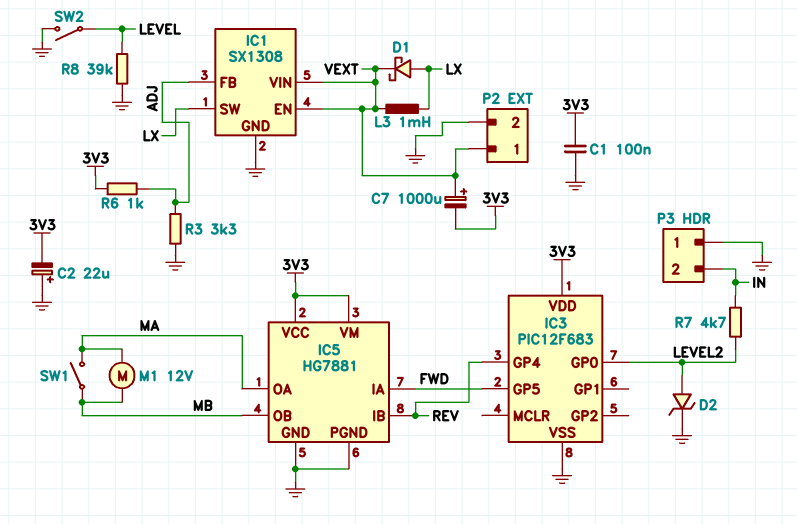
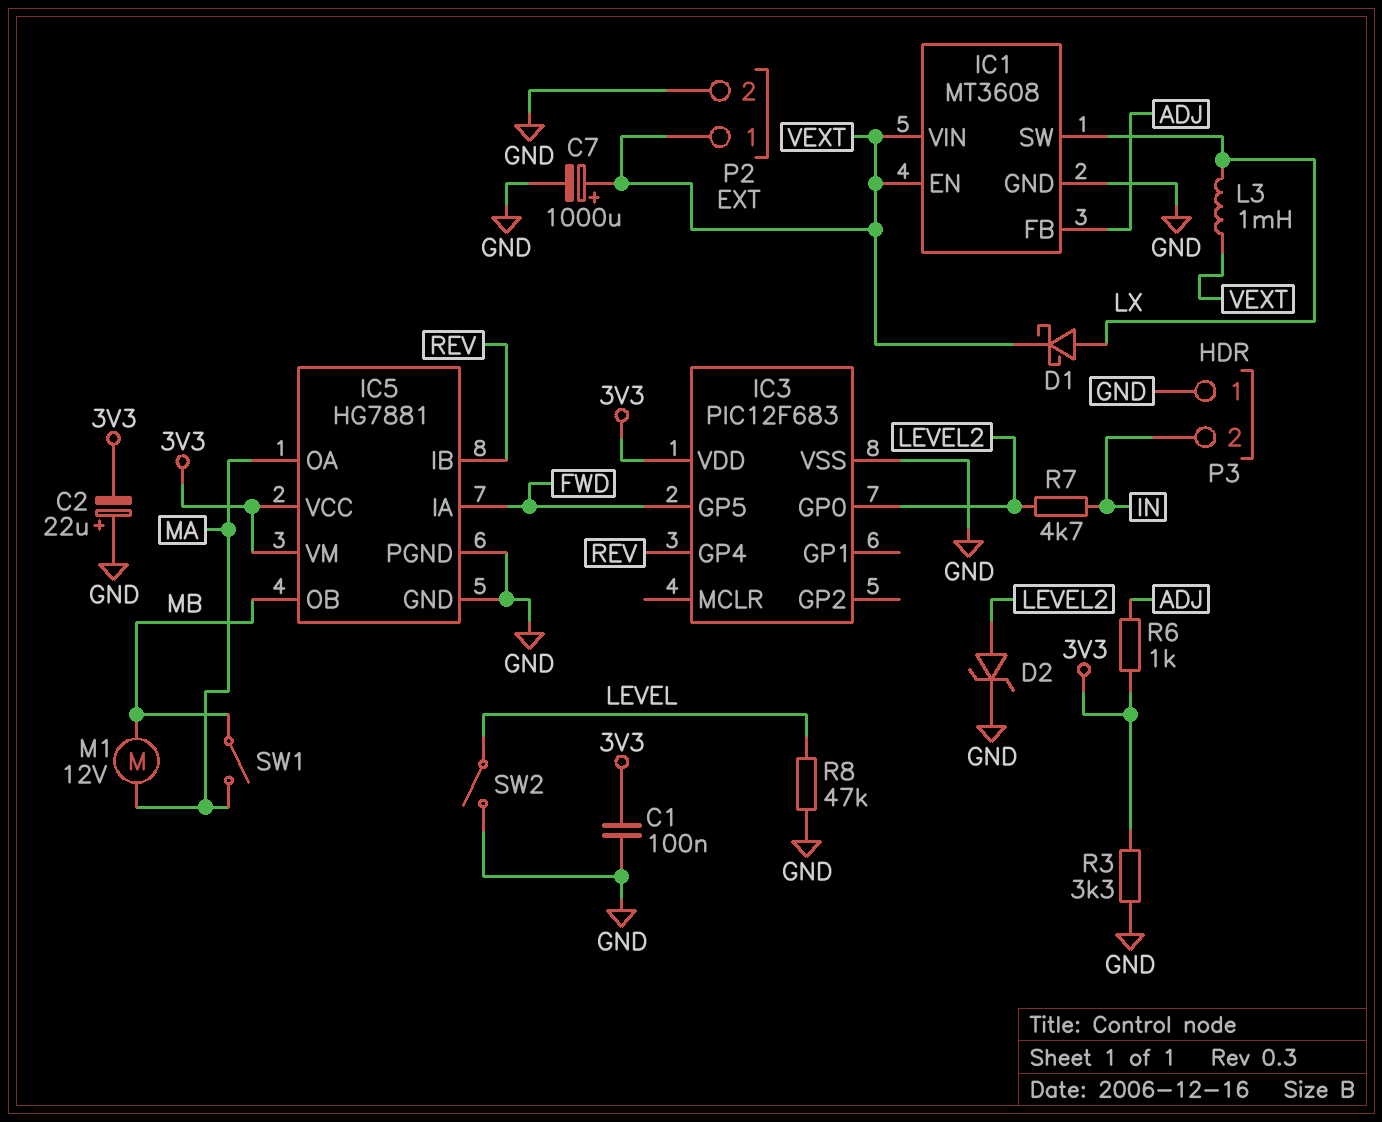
C7: 1000uF (plus VEXT, minus 3V3) -> 1000uF (plus VEXT, minus GND)
IC1: SX1308 -> MT3608
R3: 3.3k (ADJ, GND) -> 3.3k (3V3, GND)
R8: 39k (GND, LEVEL) -> 47k (GND, LEVEL)

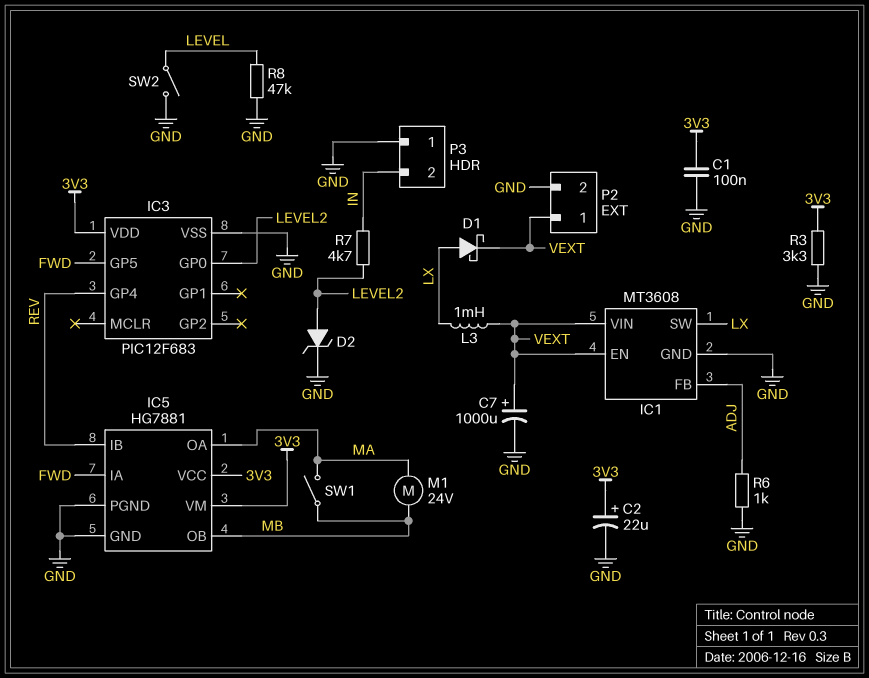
C2: 22uF (plus GND, minus 3V3) -> 22uF (plus 3V3, minus GND)
M1: motor 12V (MA, MB) -> motor 24V (MA, MB)
R6: 1k (3V3, ADJ) -> 1k (ADJ, GND)

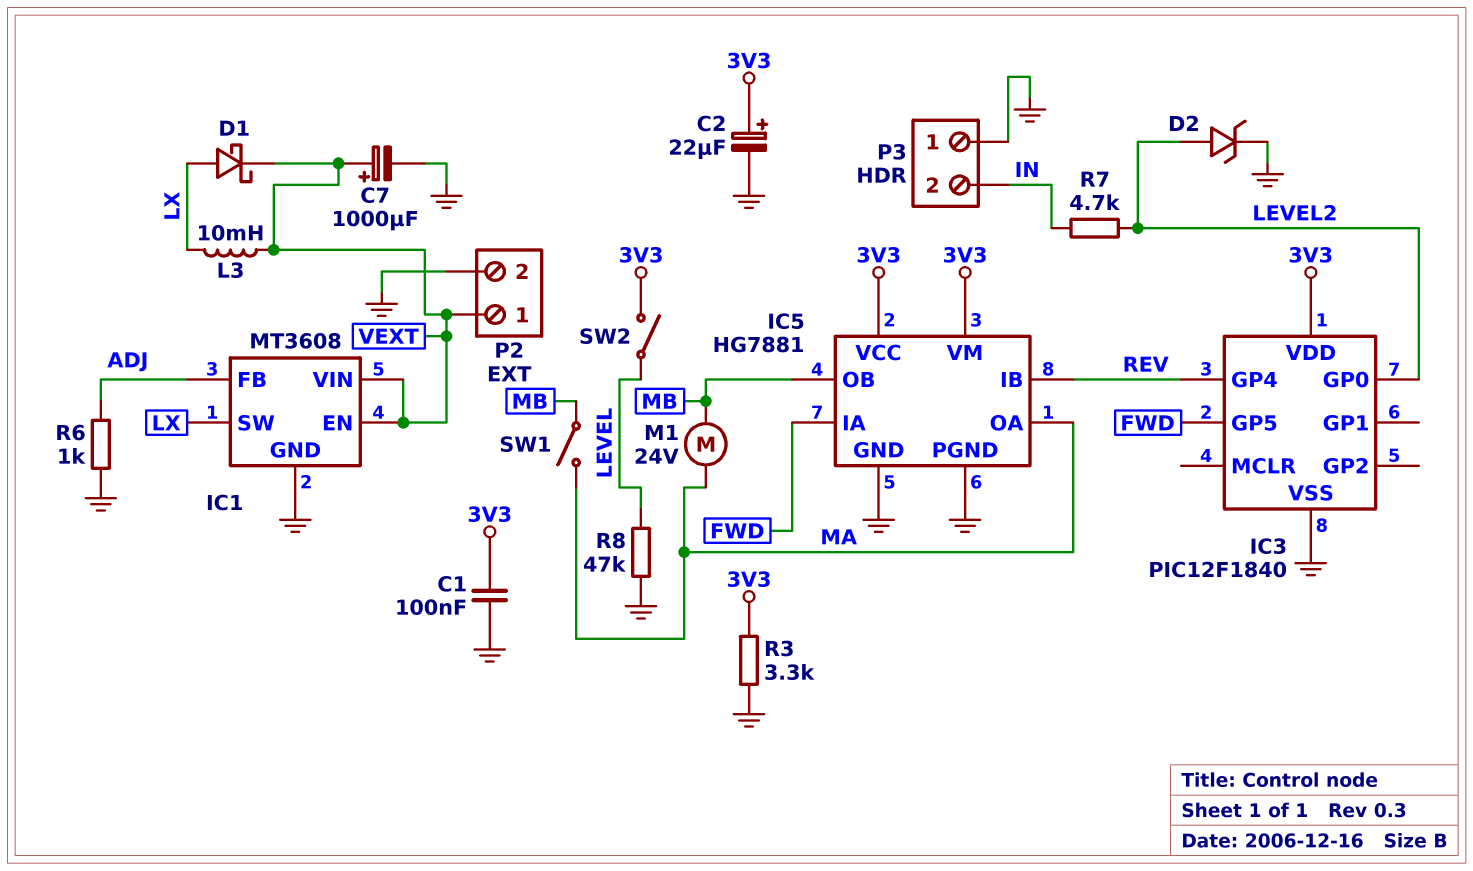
IC3: PIC12F683 -> PIC12F1840
L3: 1mH (LX, VEXT) -> 10mH (LX, VEXT)
SW2: switch (GND, LEVEL) -> switch (3V3, LEVEL)

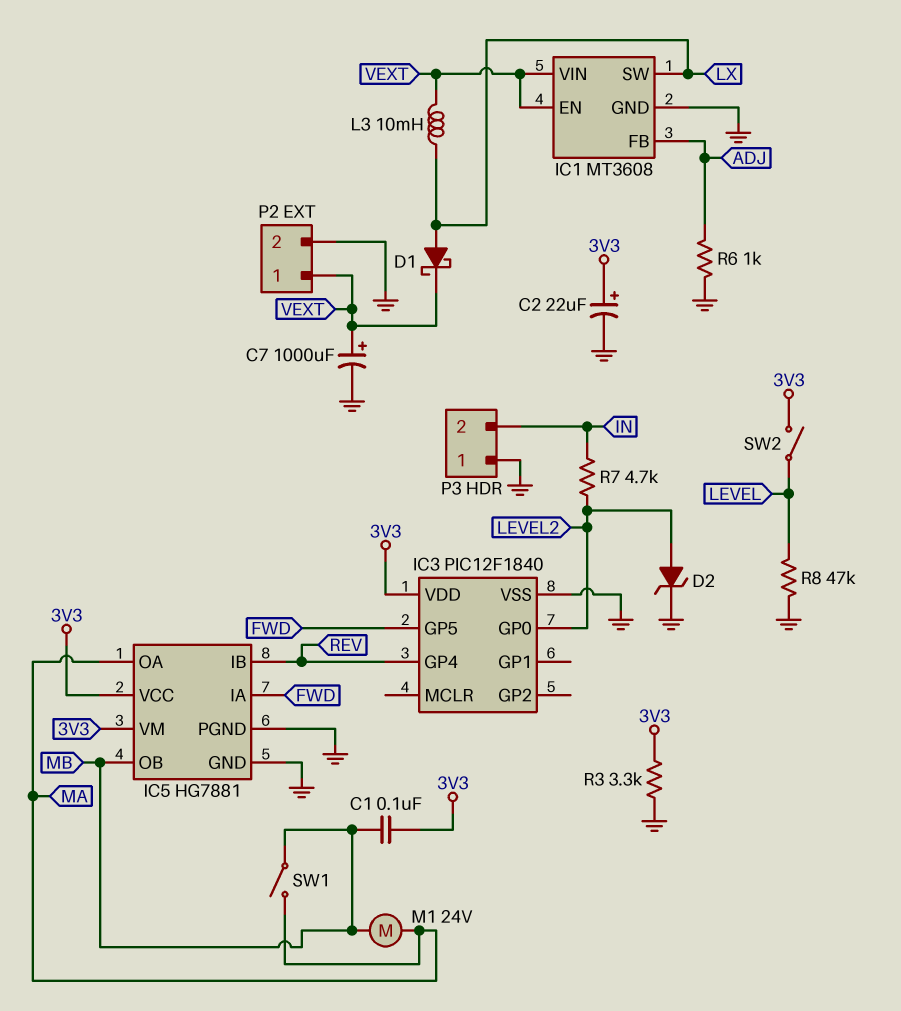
C1: 100nF (3V3, GND) -> 100nF (3V3, MB)

